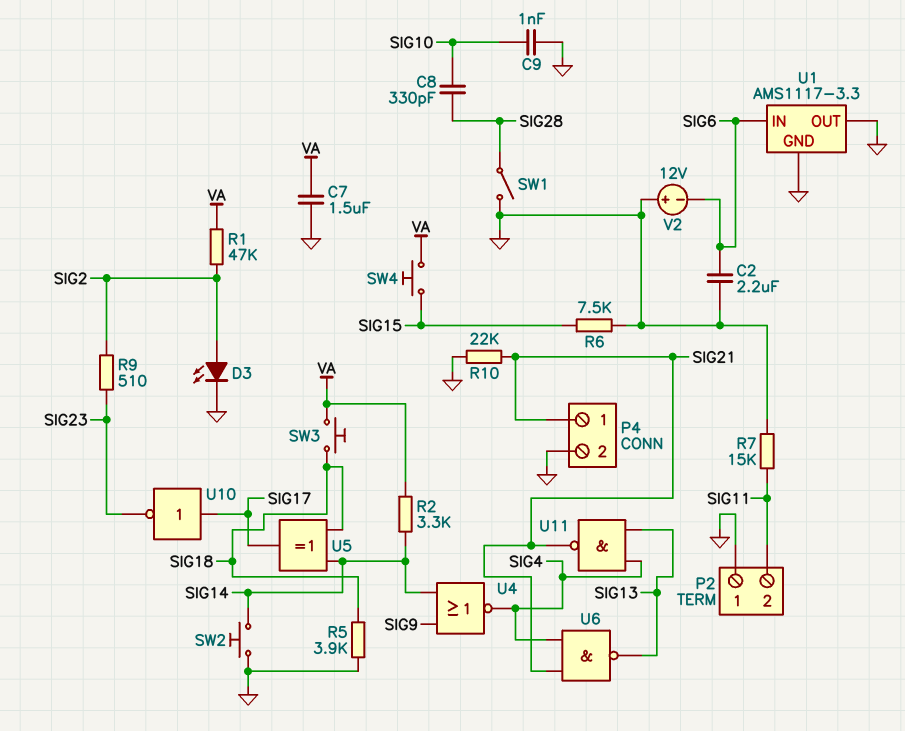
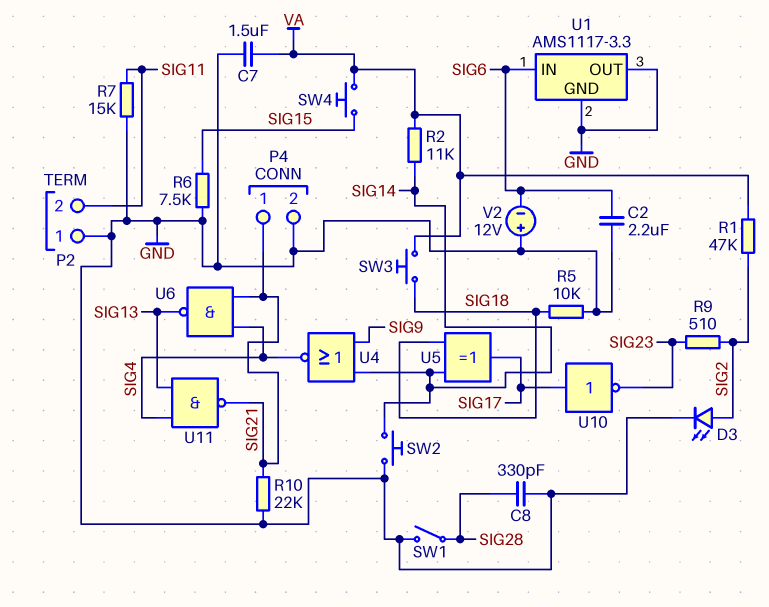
C8: 330pF (SIG10, SIG28) -> 330pF (GND, SIG28)
C9: 1nF (GND, SIG10) -> none
R2: 3.3k (SIG14, VA) -> 11k (SIG14, VA)
R5: 3.9k (GND, SIG18) -> 10k (GND, SIG18)

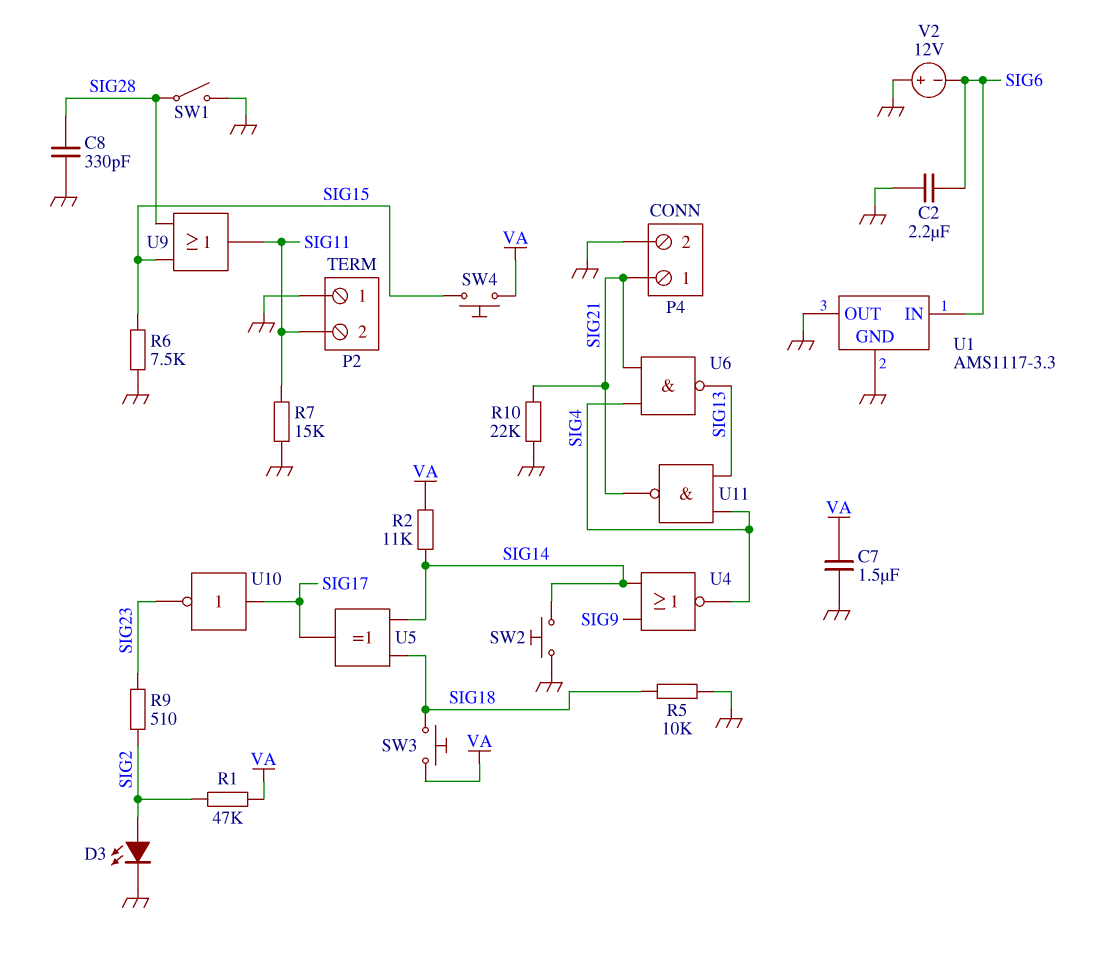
U9: none -> OR (in SIG15, in SIG28, out SIG11)

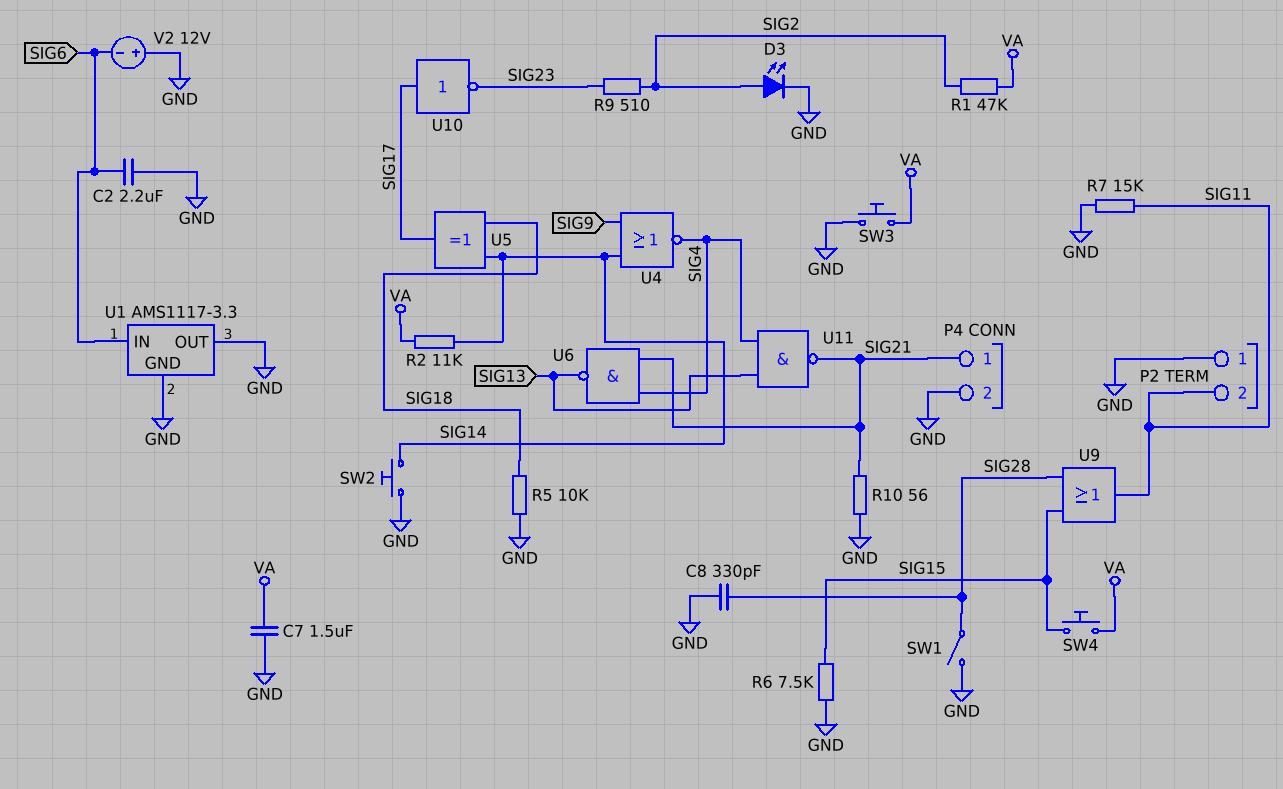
R10: 22k (GND, SIG21) -> 56 (GND, SIG21)
SW3: button (SIG18, VA) -> button (GND, VA)

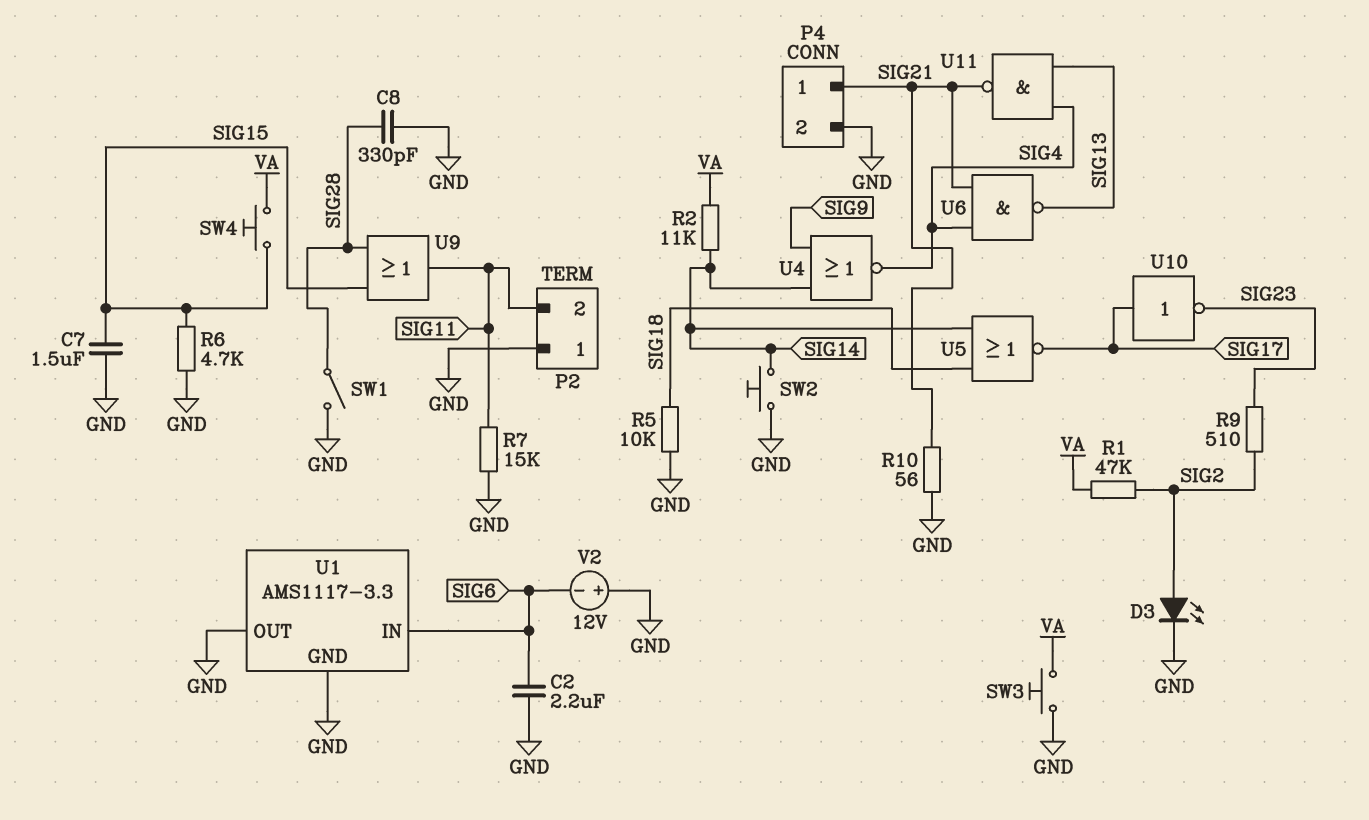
C7: 1.5uF (GND, VA) -> 1.5uF (GND, SIG15)
R6: 7.5k (GND, SIG15) -> 4.7k (GND, SIG15)
U5: XOR (in SIG14, in SIG18, out SIG17) -> NOR (in SIG14, in SIG18, out SIG17)

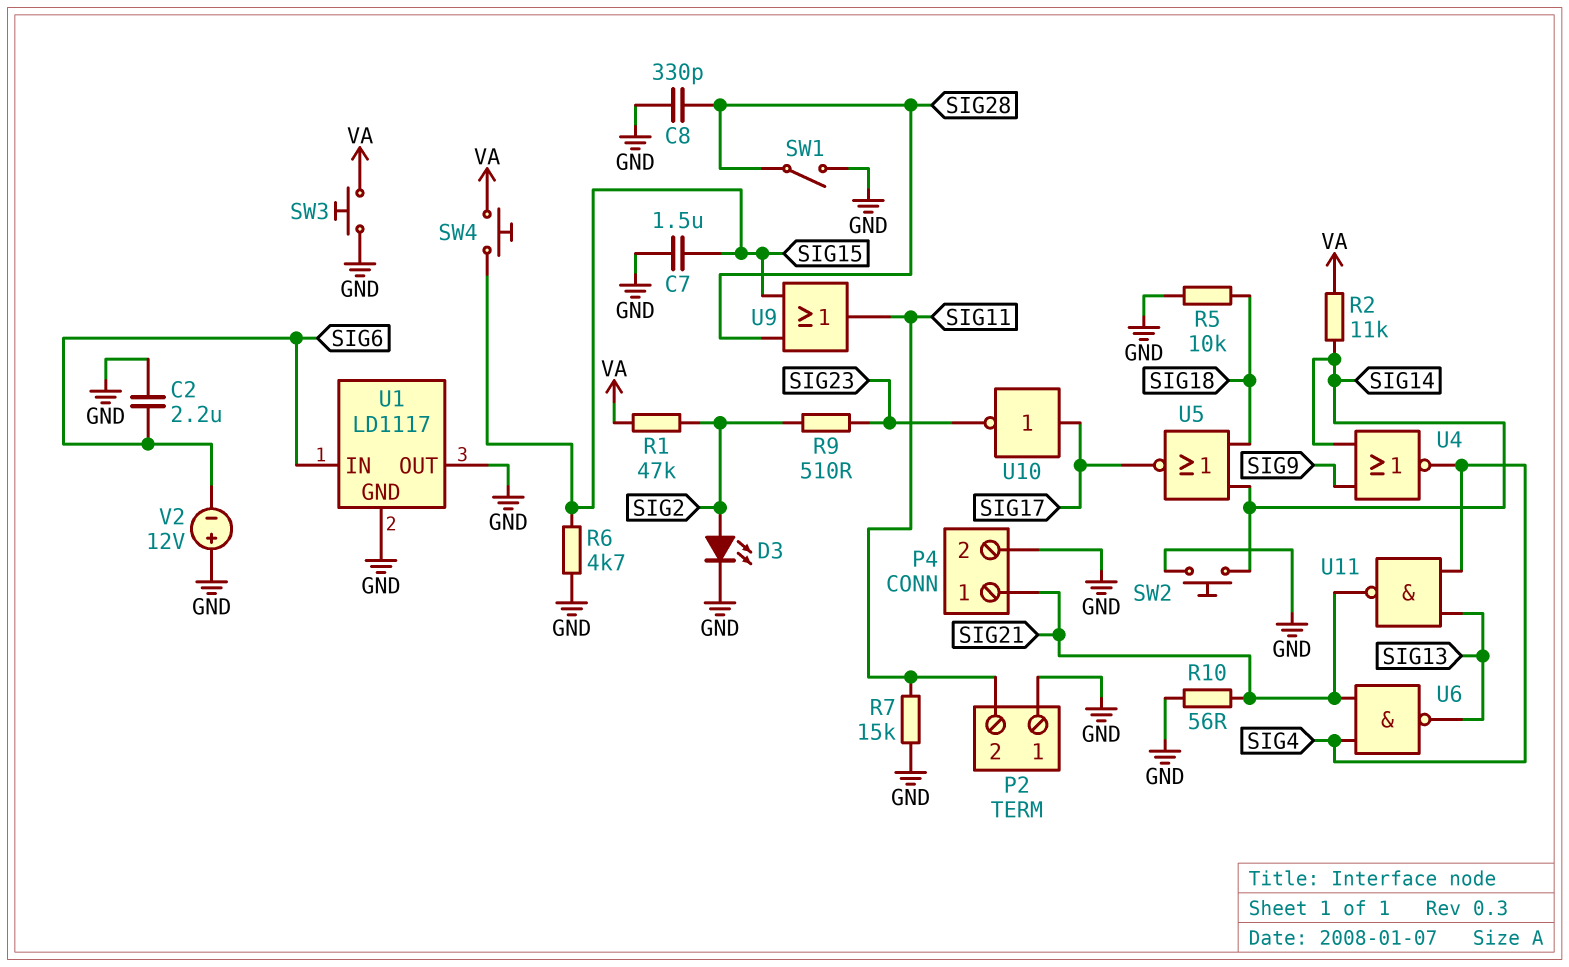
U1: AMS1117-3.3 -> LD1117

